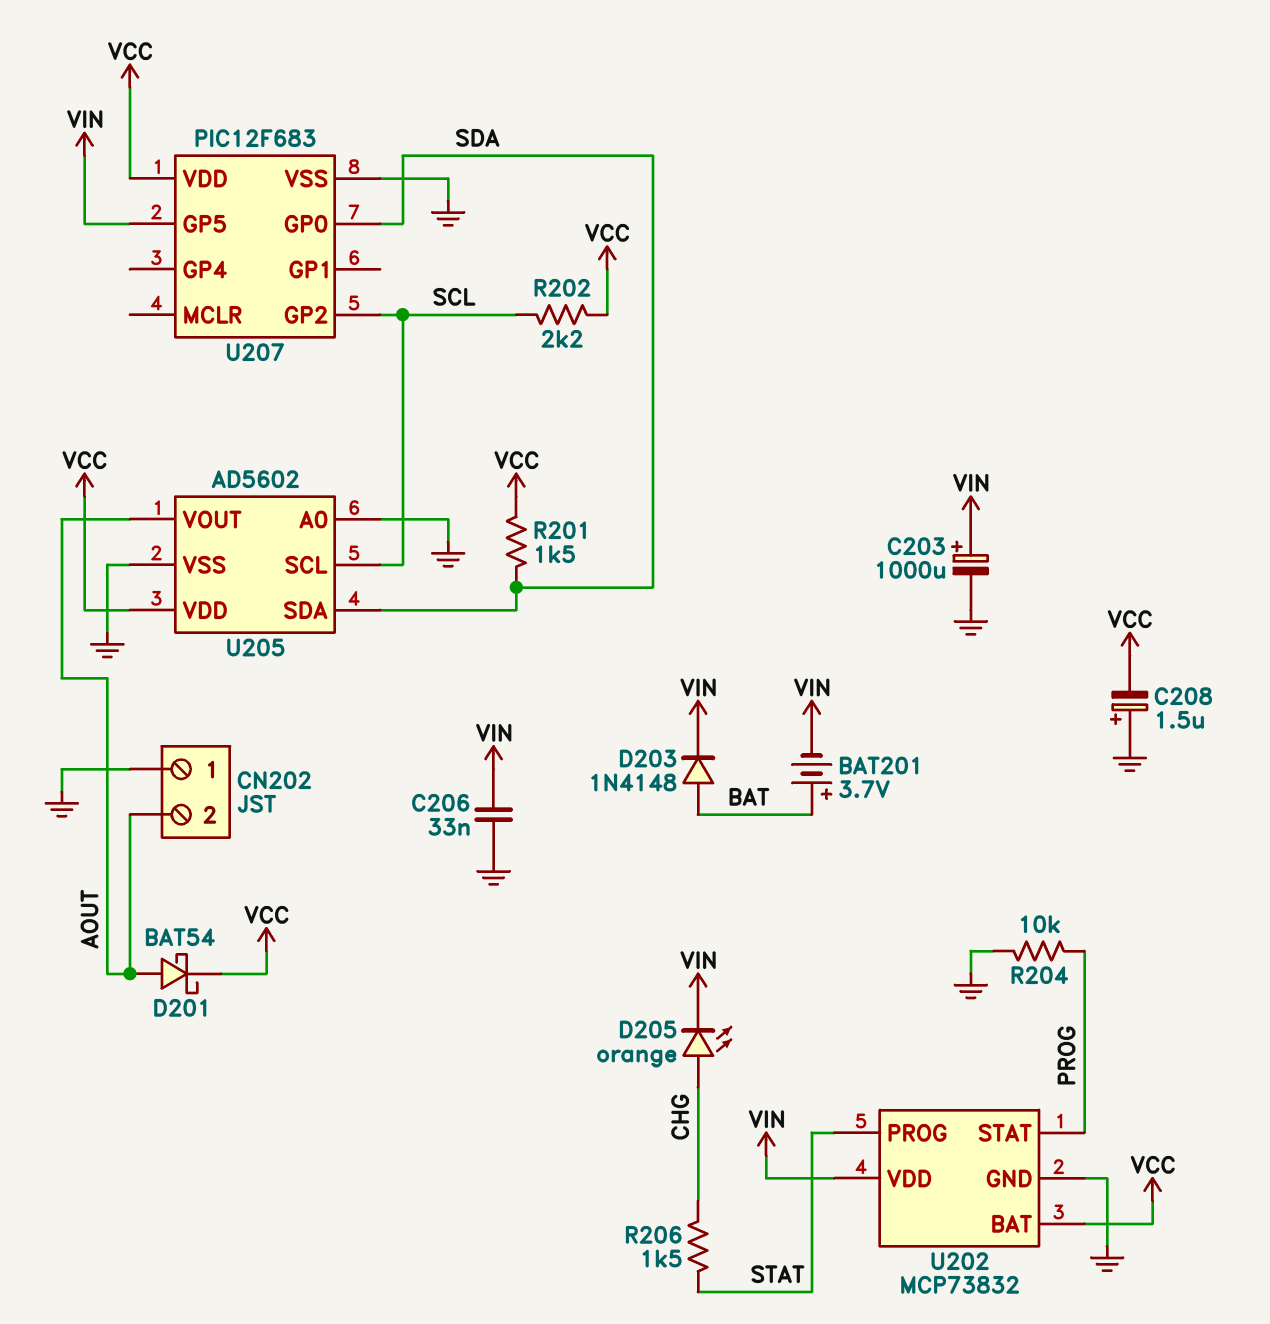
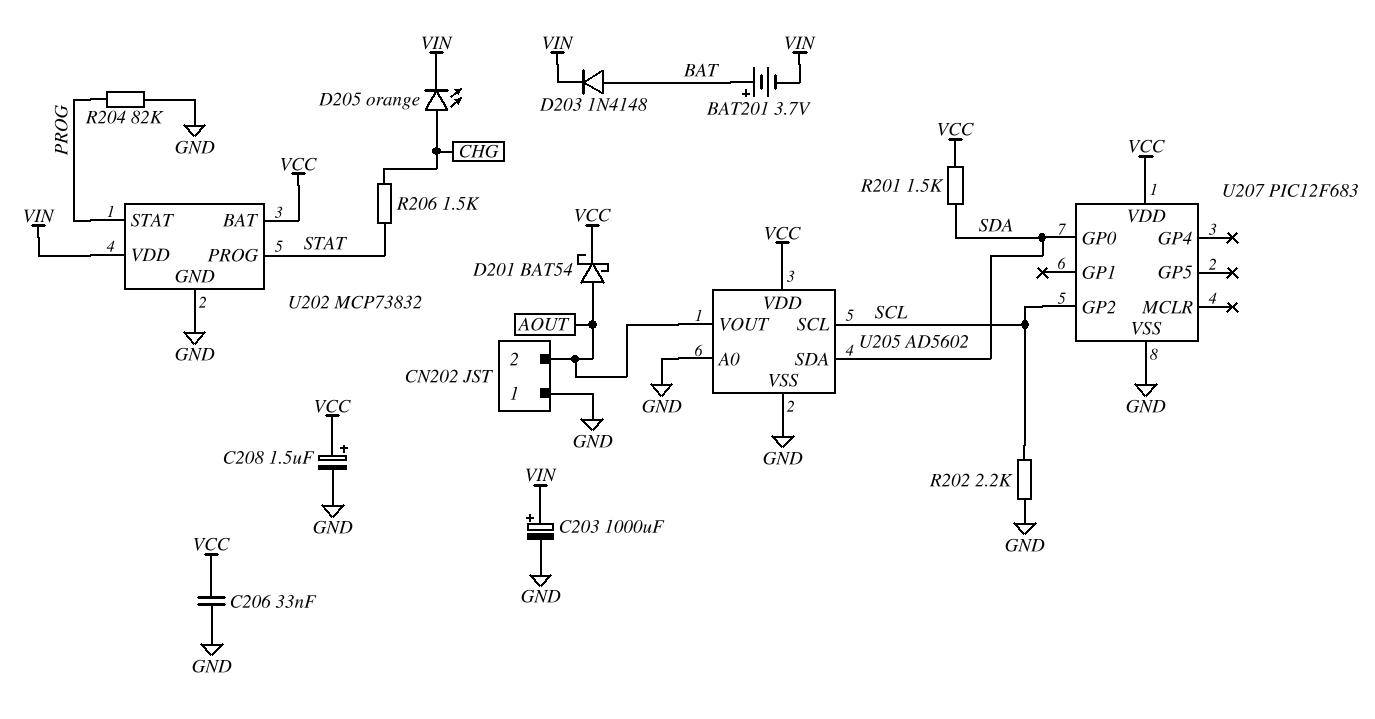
C206: 33nF (GND, VIN) -> 33nF (GND, VCC)
C208: 1.5uF (plus GND, minus VCC) -> 1.5uF (plus VCC, minus GND)
R202: 2.2k (SCL, VCC) -> 2.2k (GND, SCL)
R204: 10k (GND, PROG) -> 82k (GND, PROG)
U207 pin GP5: VIN -> none

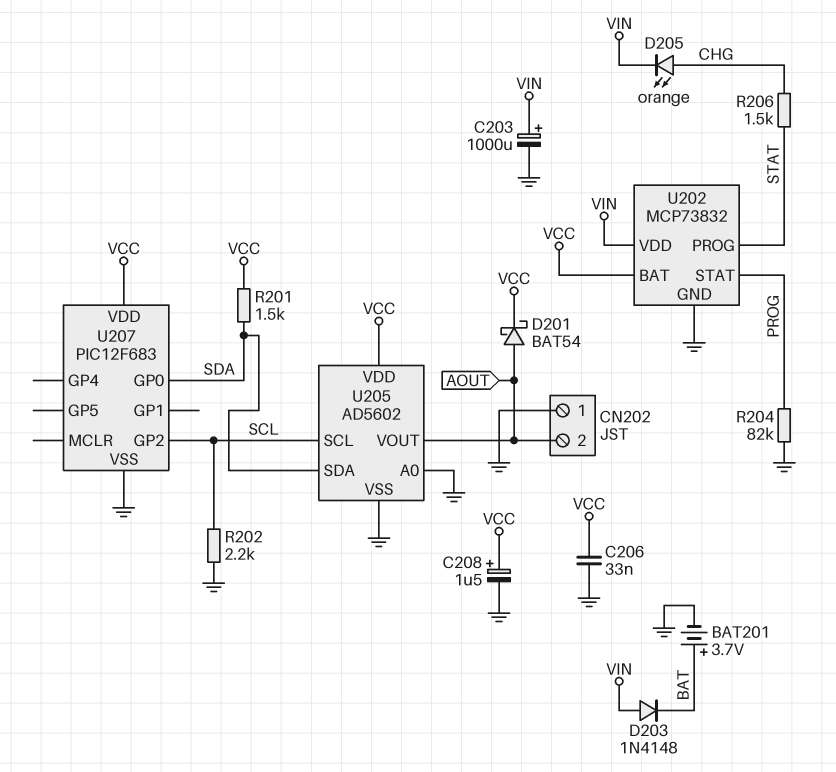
BAT201: 3.7V (plus BAT, minus VIN) -> 3.7V (plus BAT, minus GND)
D203: diode 1N4148 (A BAT, K VIN) -> diode 1N4148 (A VIN, K BAT)

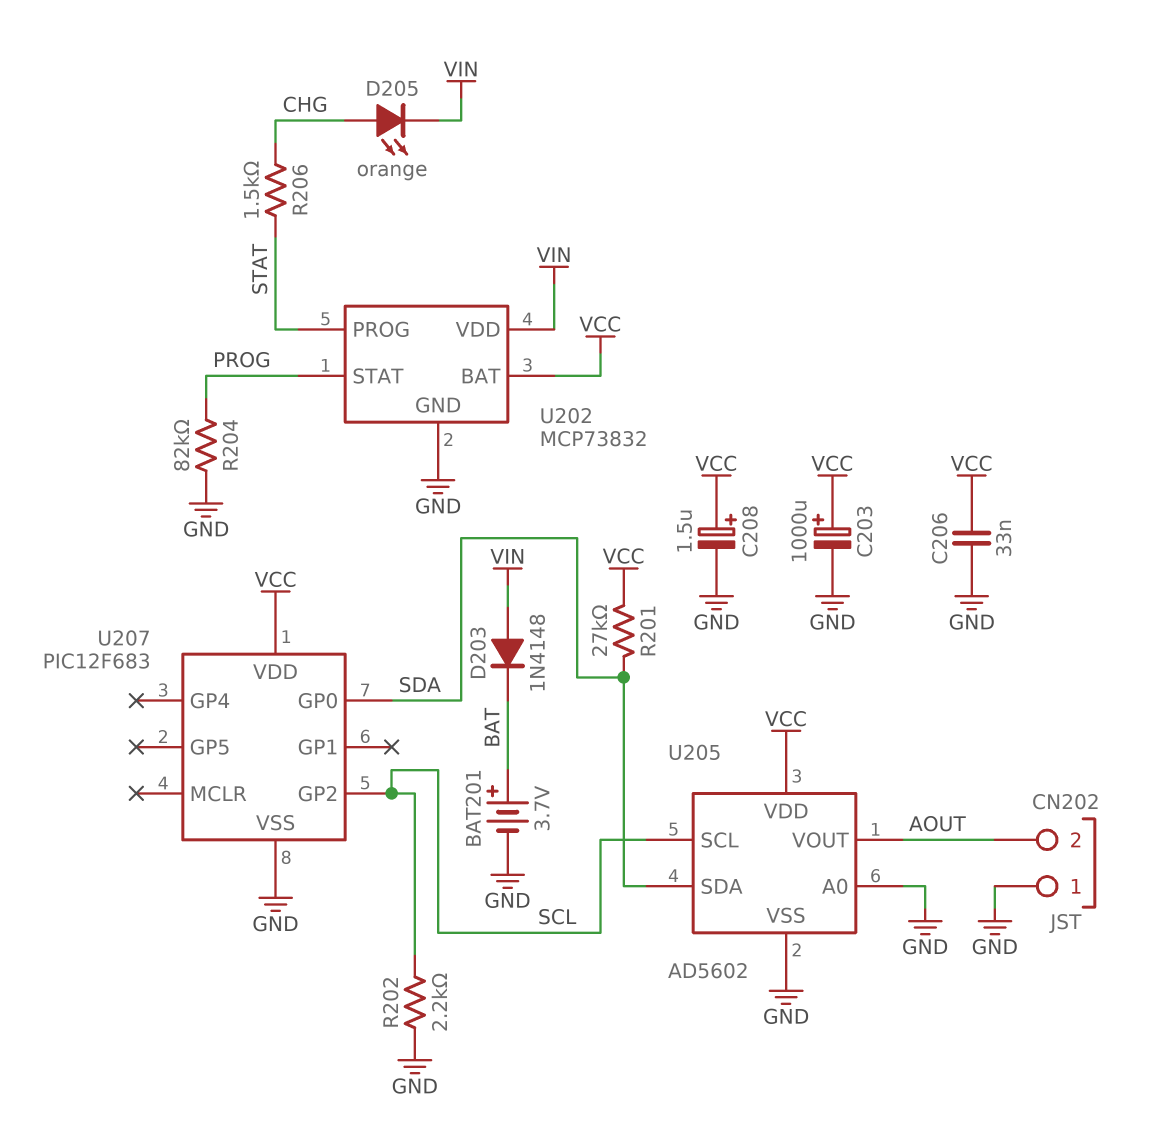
C203: 1000uF (plus VIN, minus GND) -> 1000uF (plus VCC, minus GND)
D201: schottky BAT54 (A AOUT, K VCC) -> none
R201: 1.5k (SDA, VCC) -> 27k (SDA, VCC)

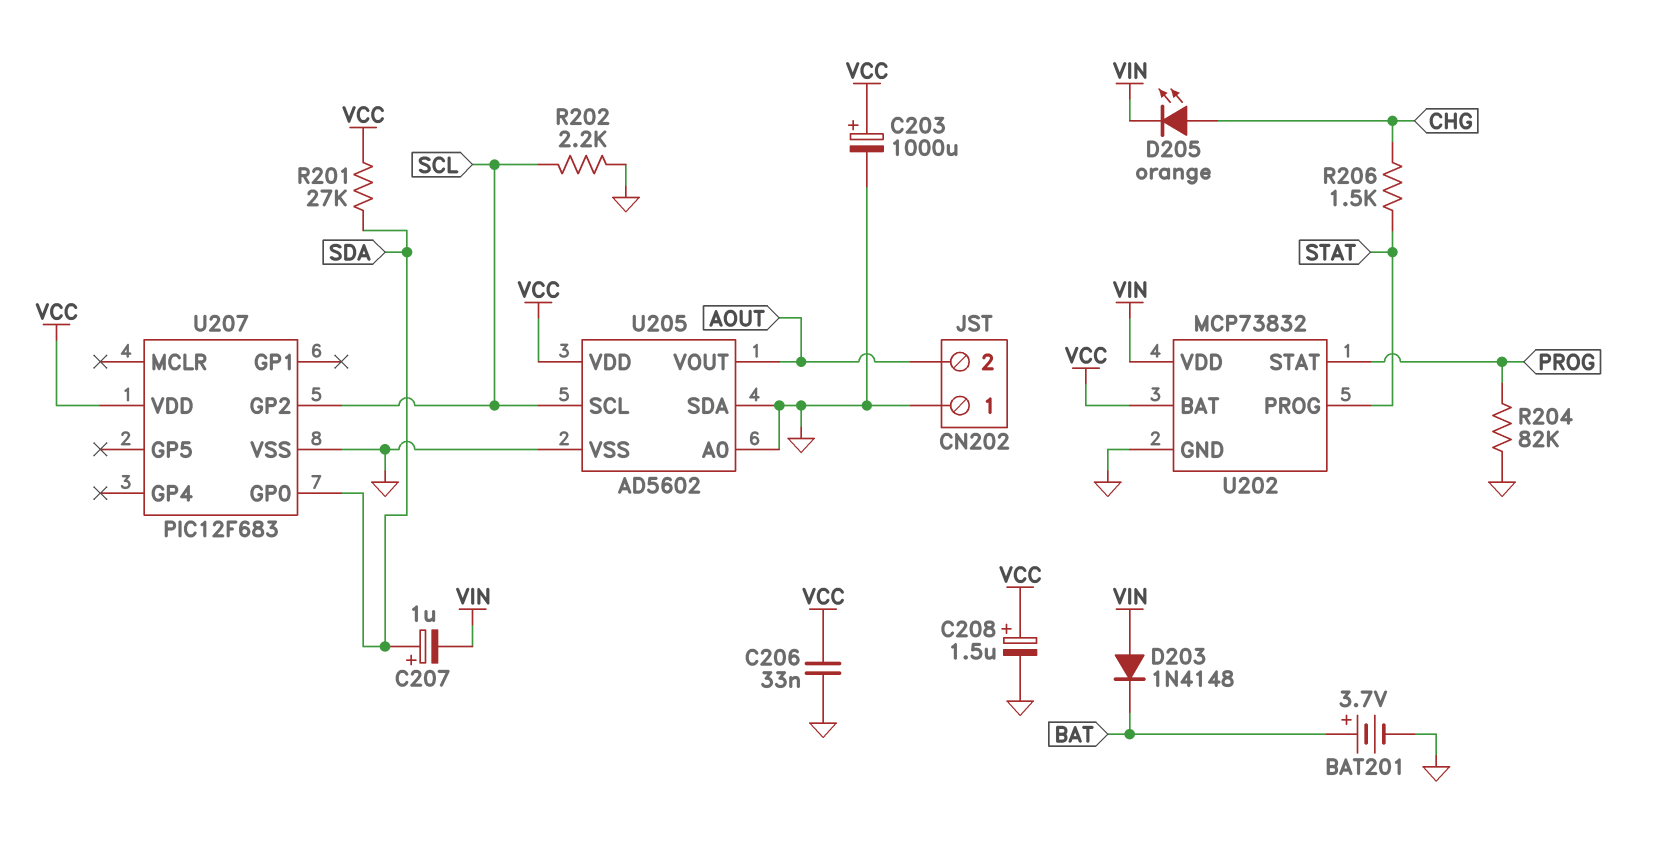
C207: none -> 1uF (plus SDA, minus VIN)
U205 pin SDA: SDA -> GND

